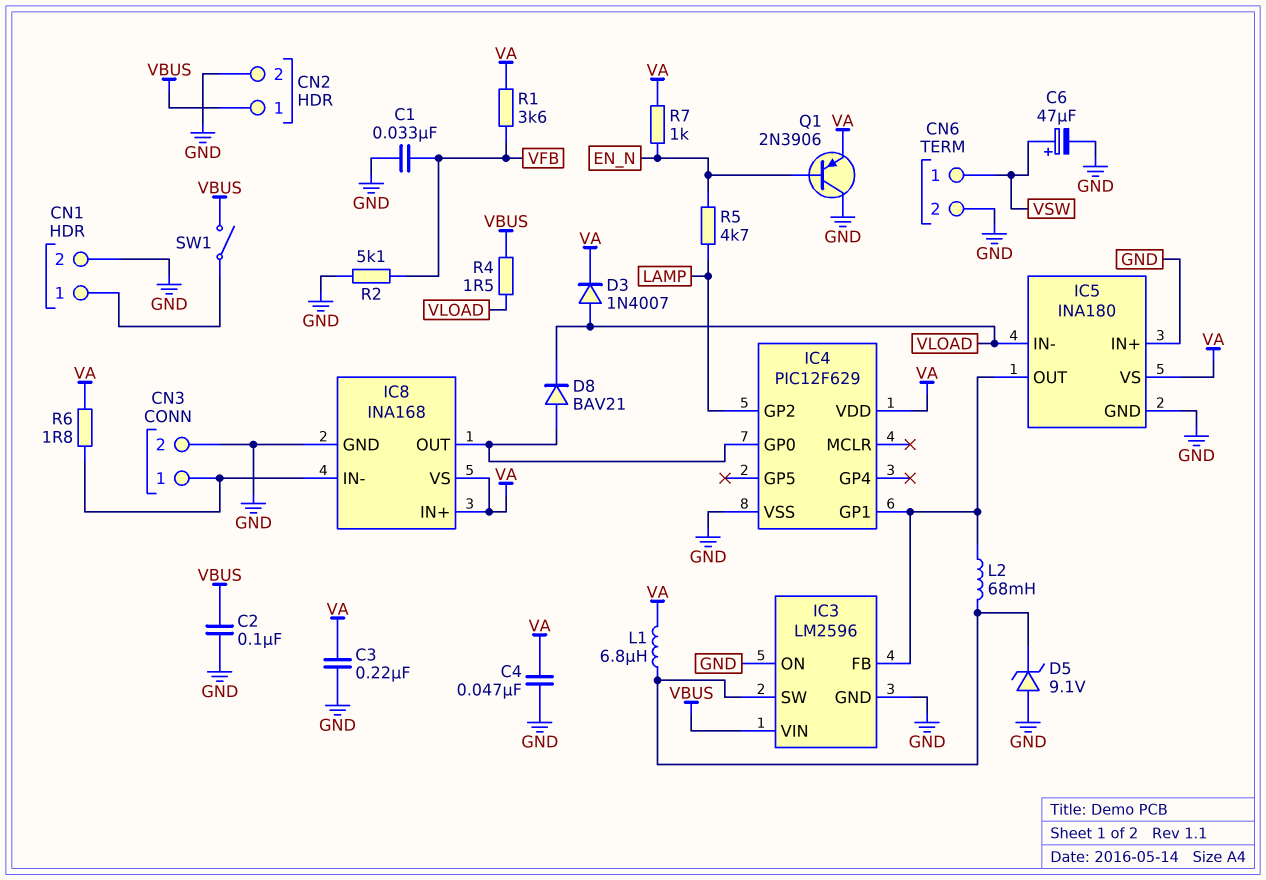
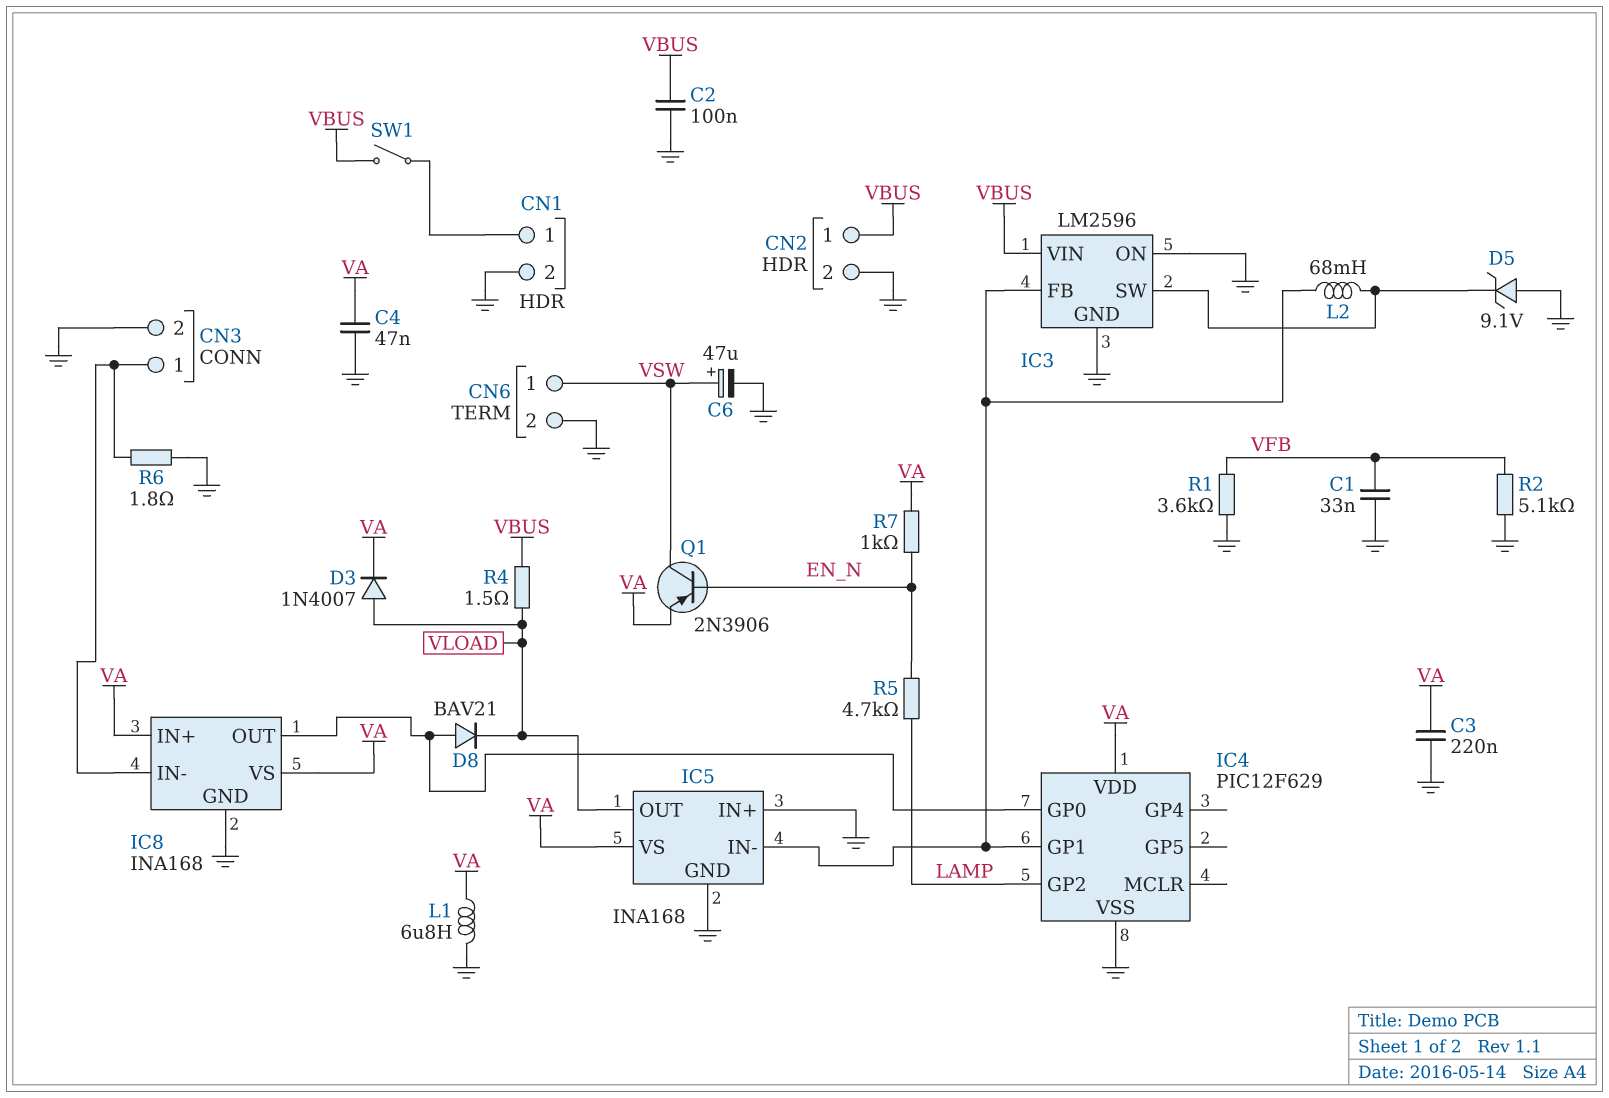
IC5: INA180 -> INA168
IC5 pin IN-: VLOAD -> IC3/FB
IC5 pin OUT: IC3/FB -> VLOAD
L1: 6.8uH (IC3/SW, VA) -> 6.8uH (GND, VA)
Q1: PNP 2N3906 (B EN_N, C GND, E VA) -> PNP 2N3906 (B EN_N, C VSW, E VA)
R1: 3.6k (VA, VFB) -> 3.6k (GND, VFB)
R6: 1.8 (CN3/1, VA) -> 1.8 (CN3/1, GND)

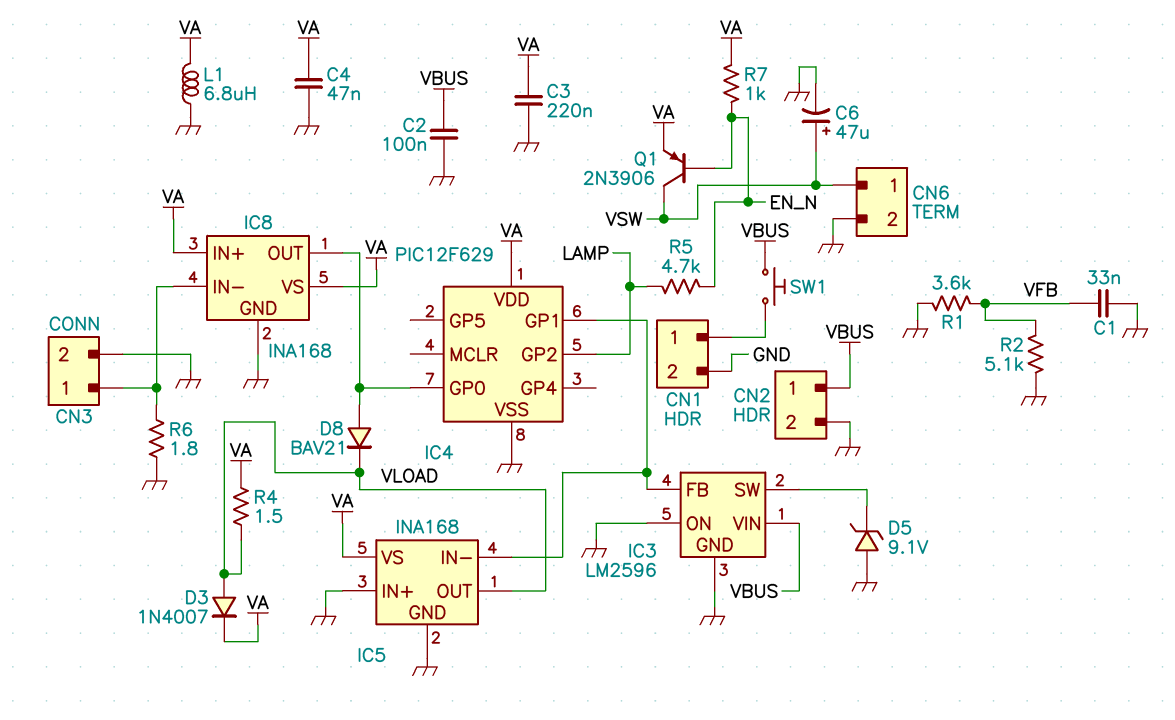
L2: 68mH (IC3/FB, IC3/SW) -> none
R4: 1.5 (VBUS, VLOAD) -> 1.5 (VA, VLOAD)
SW1: switch (CN1/1, VBUS) -> button (CN1/1, VBUS)

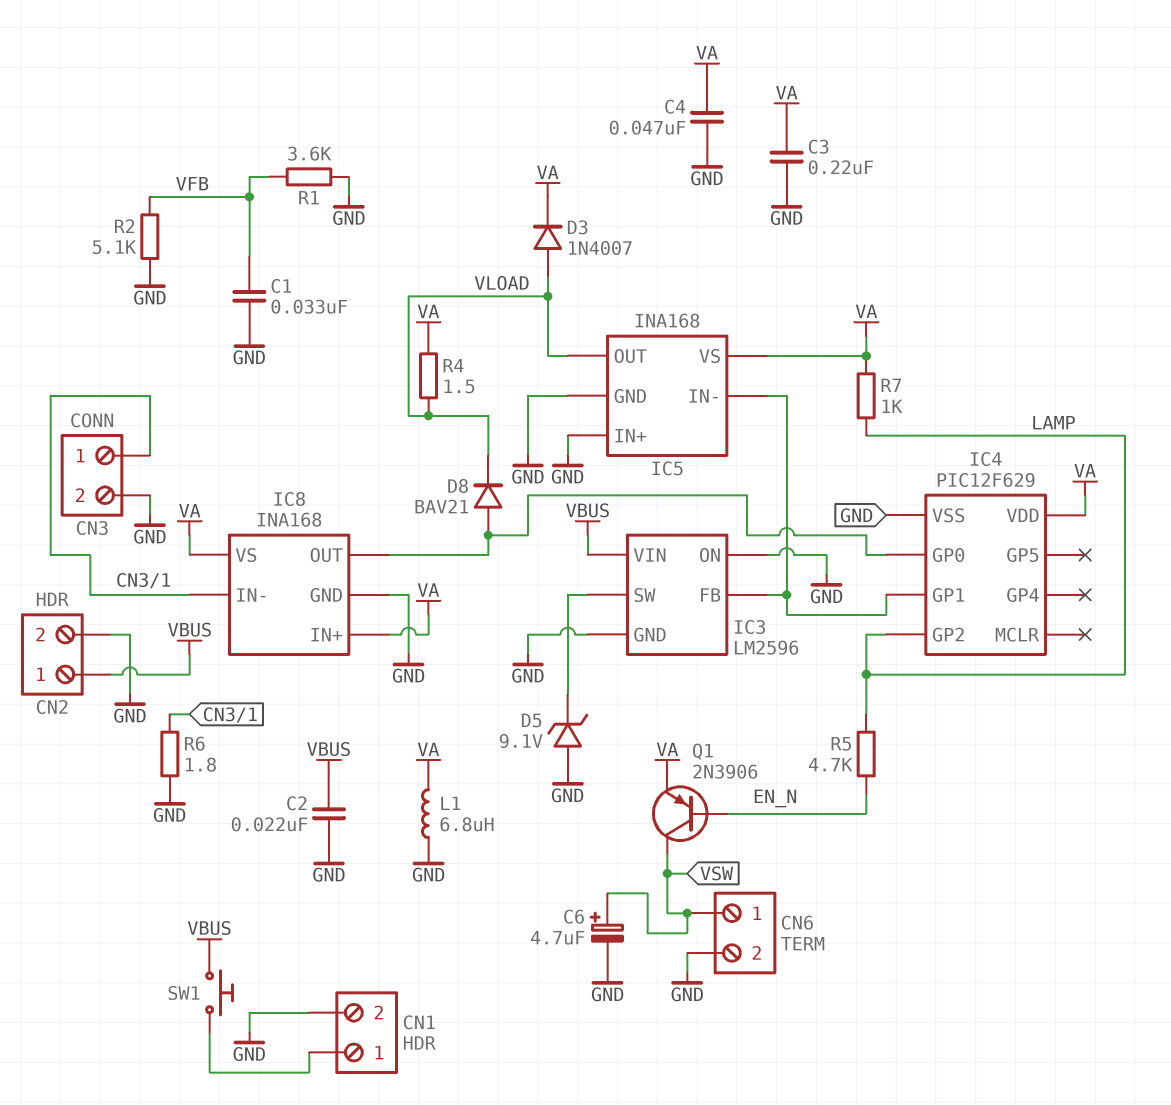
C2: 100nF (GND, VBUS) -> 22nF (GND, VBUS)
C6: 47uF (plus VSW, minus GND) -> 4.7uF (plus VSW, minus GND)
R7: 1k (EN_N, VA) -> 1k (LAMP, VA)

